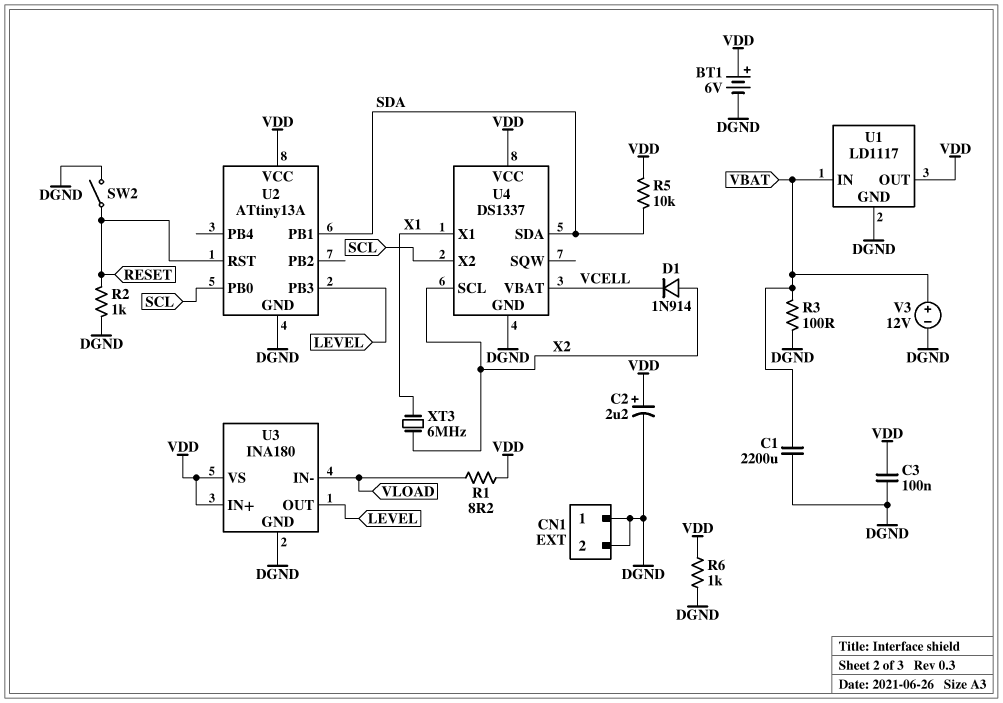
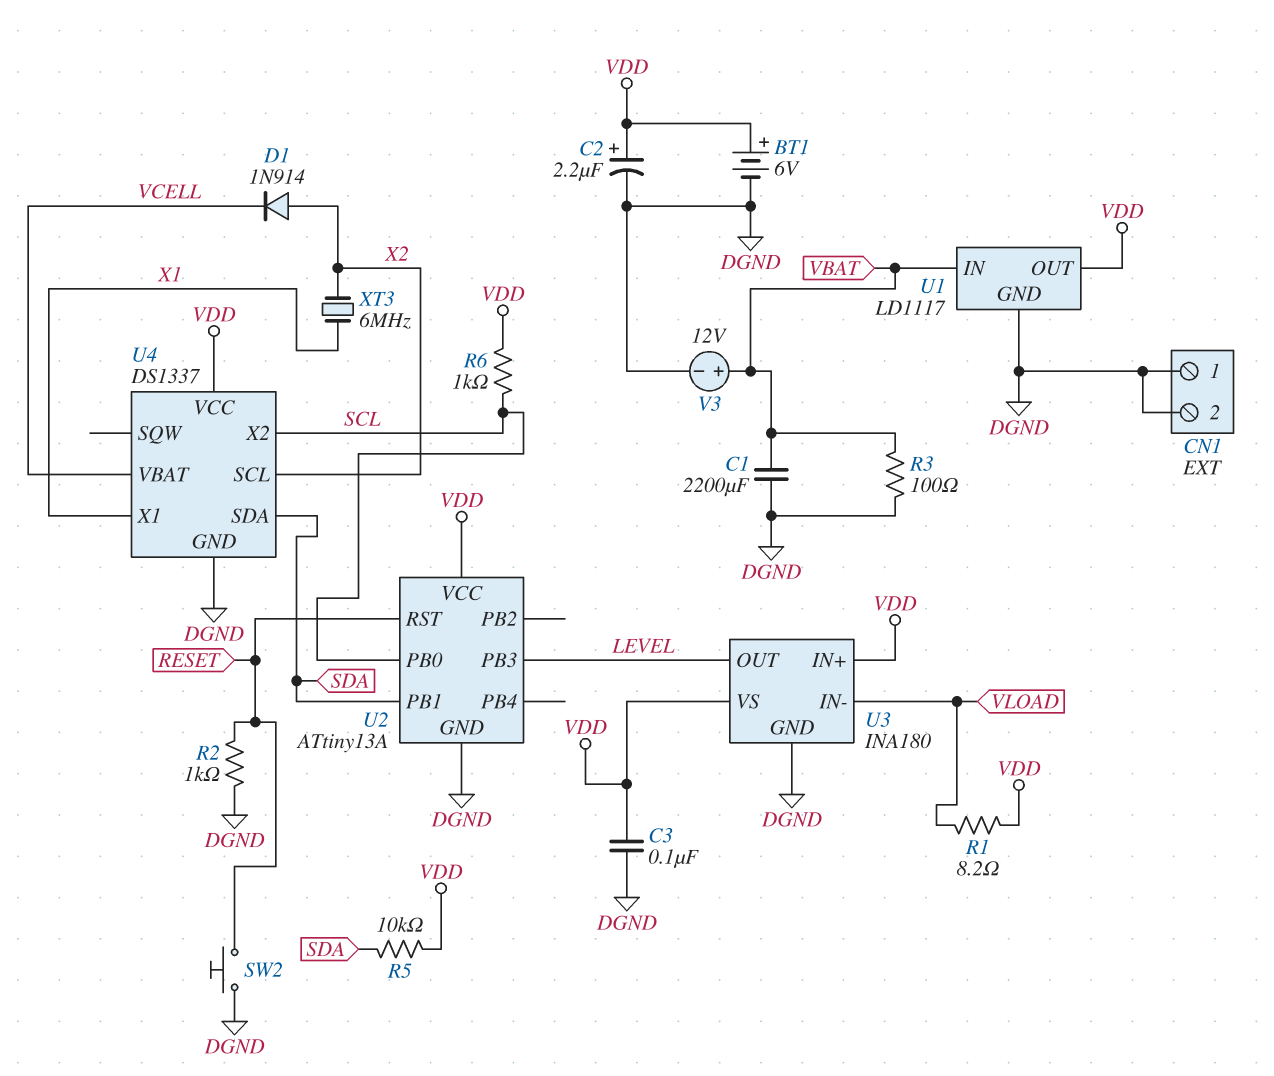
R6: 1k (DGND, VDD) -> 1k (SCL, VDD)
SW2: switch (DGND, RESET) -> button (DGND, RESET)

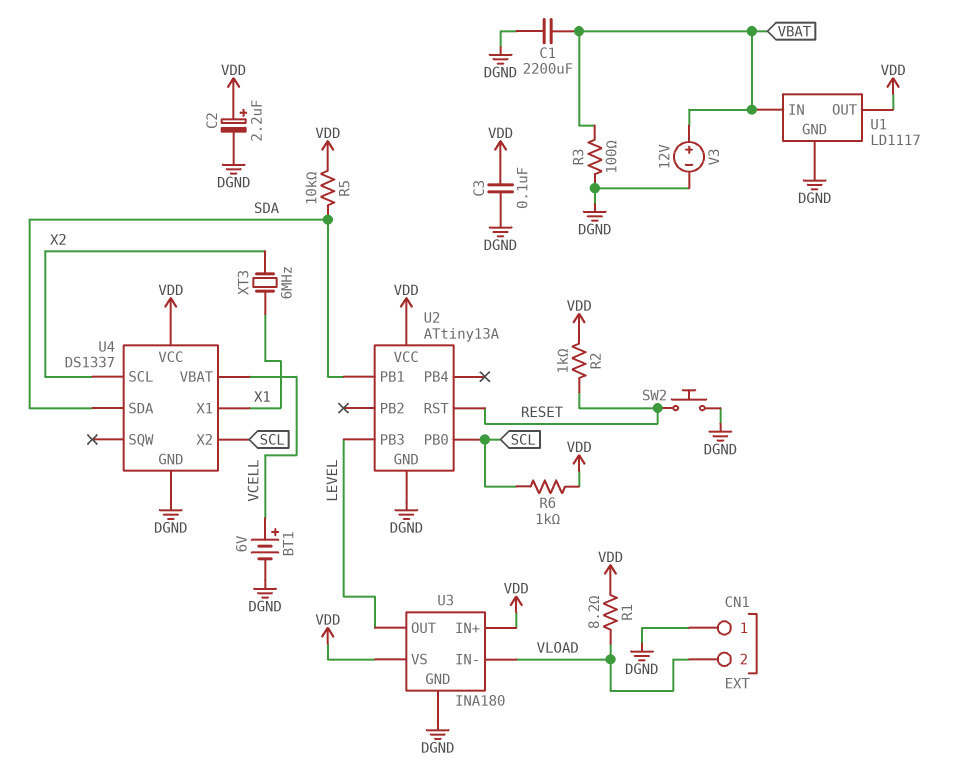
BT1: 6V (plus VDD, minus DGND) -> 6V (plus VCELL, minus DGND)
CN1 pin 2: DGND -> VLOAD
D1: diode 1N914 (A X2, K VCELL) -> none
R2: 1k (DGND, RESET) -> 1k (RESET, VDD)

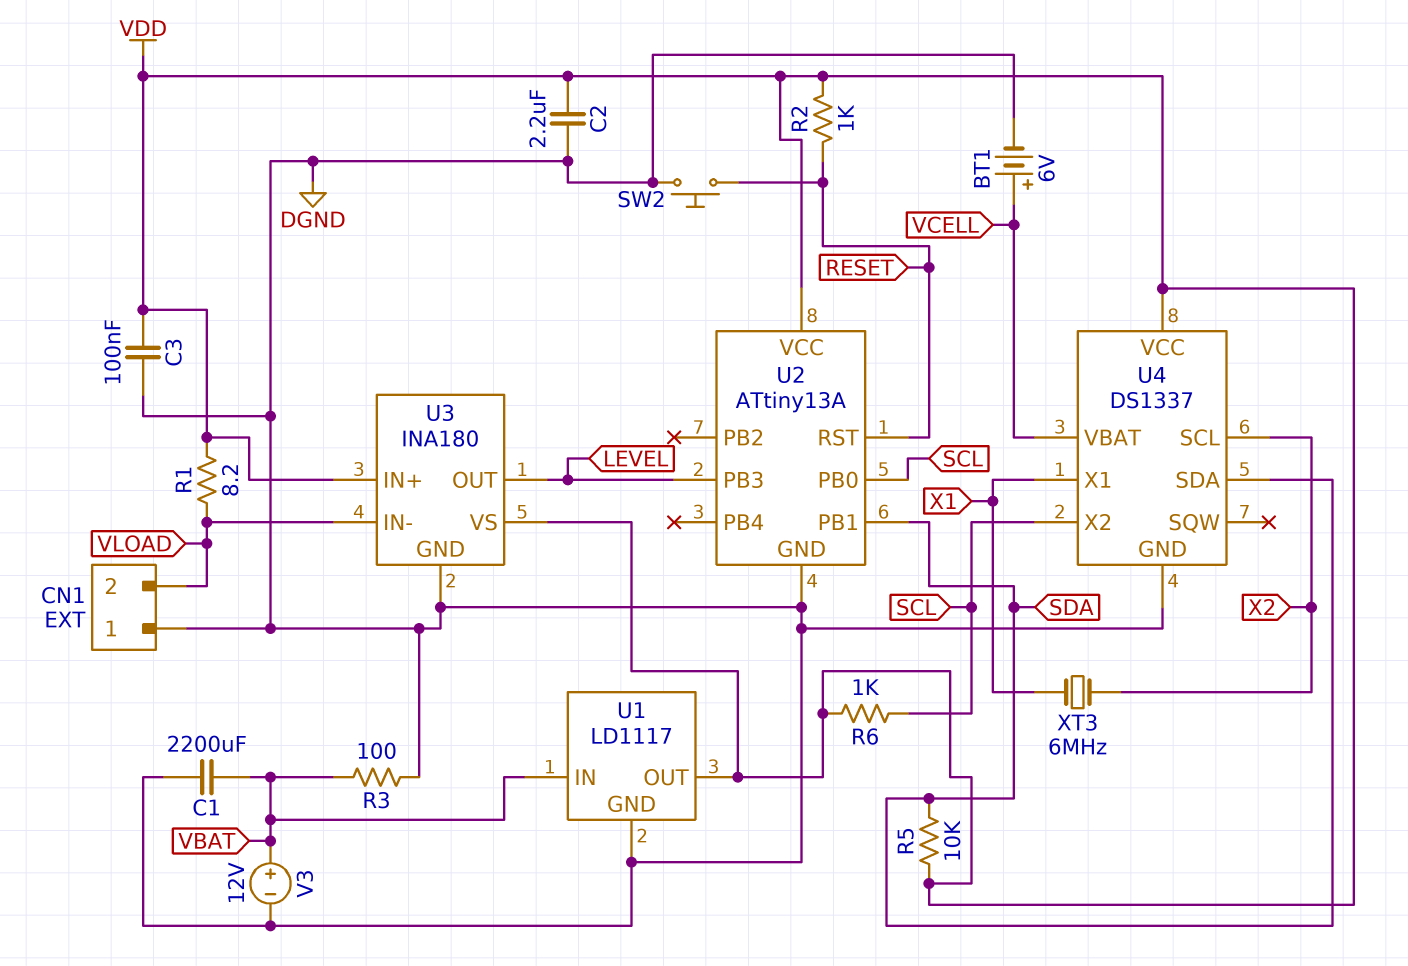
C2: 2.2uF (plus VDD, minus DGND) -> 2.2uF (DGND, VDD)

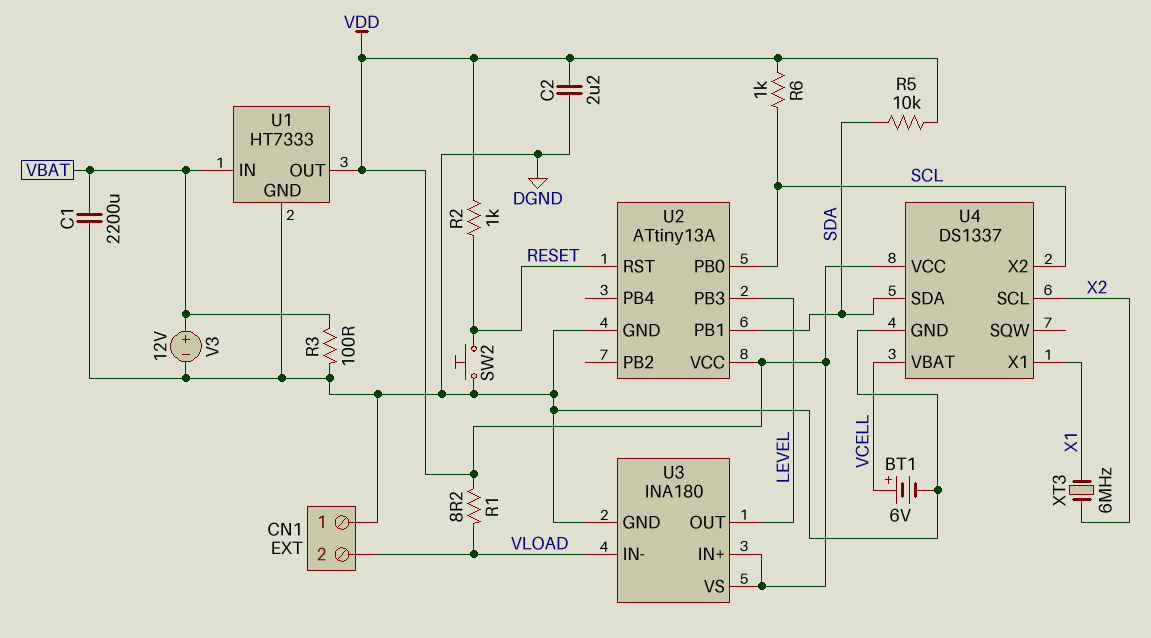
C3: 100nF (DGND, VDD) -> none
U1: LD1117 -> HT7333

